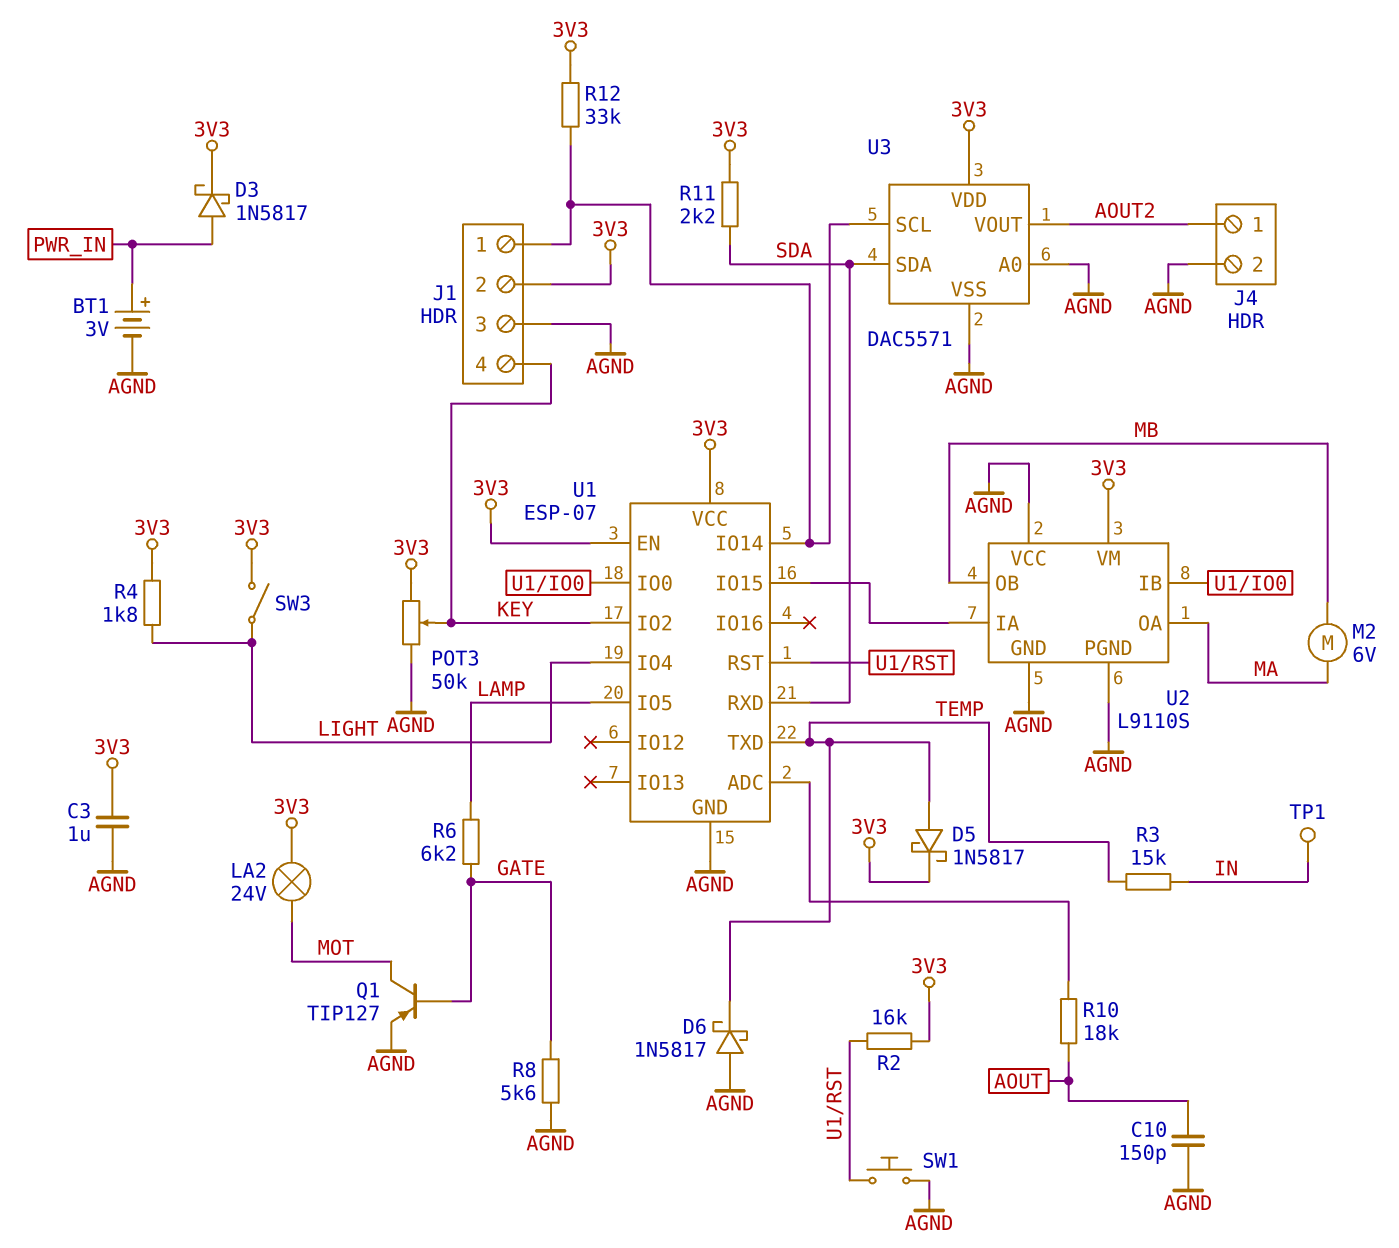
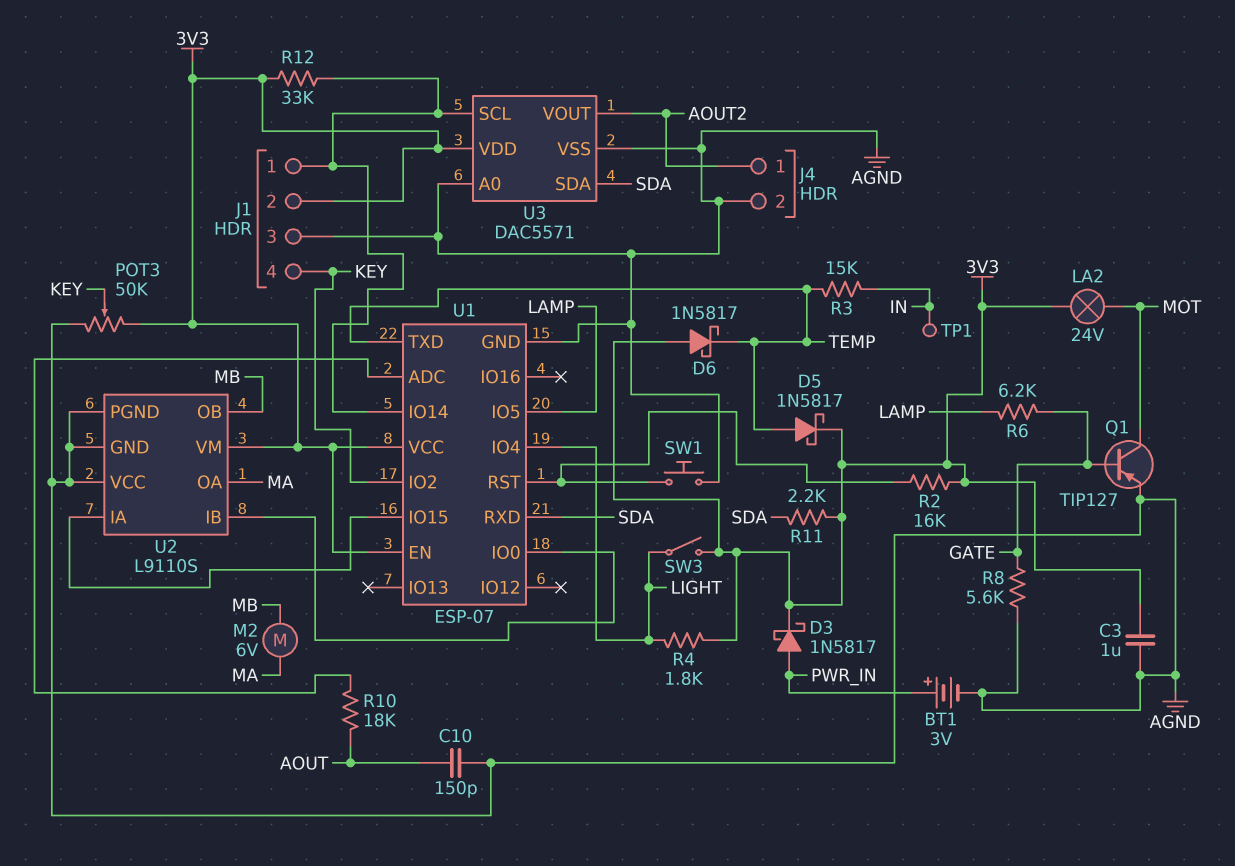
D6: schottky 1N5817 (A AGND, K TEMP) -> schottky 1N5817 (A 3V3, K TEMP)

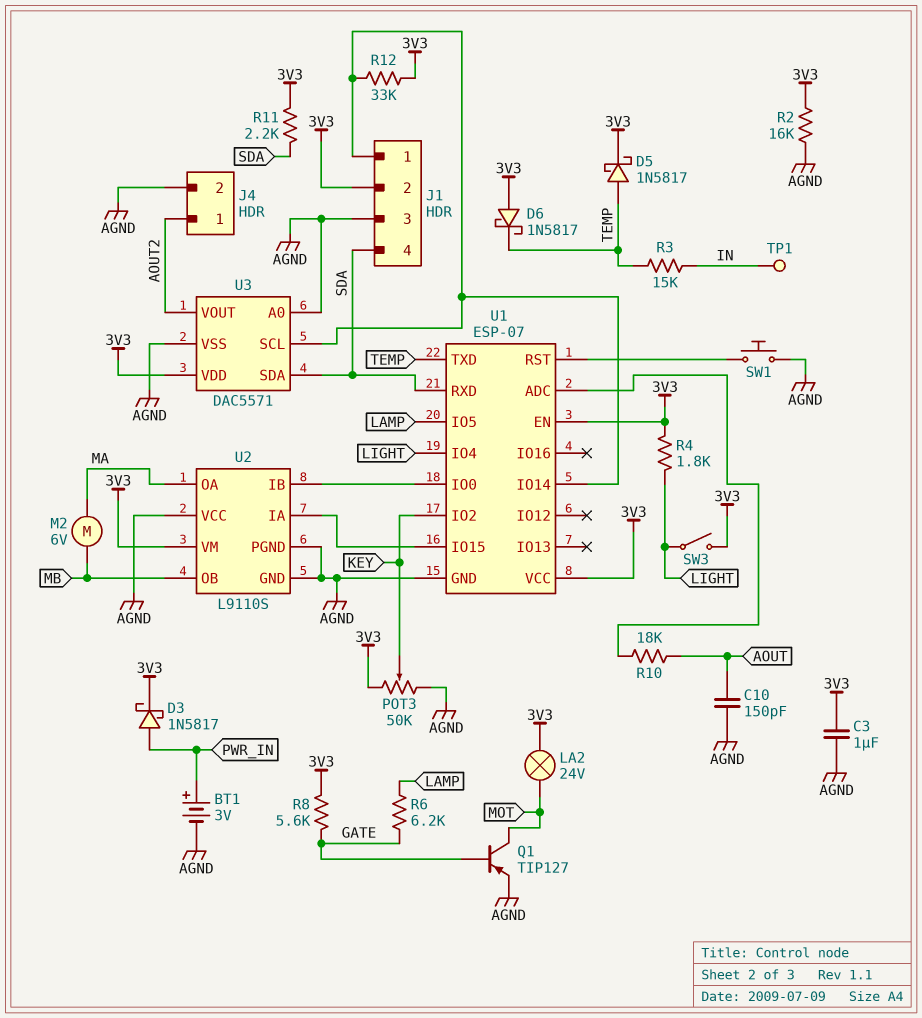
J1 pin 4: KEY -> SDA
R2: 16k (3V3, U1/RST) -> 16k (3V3, AGND)
R8: 5.6k (AGND, GATE) -> 5.6k (3V3, GATE)

